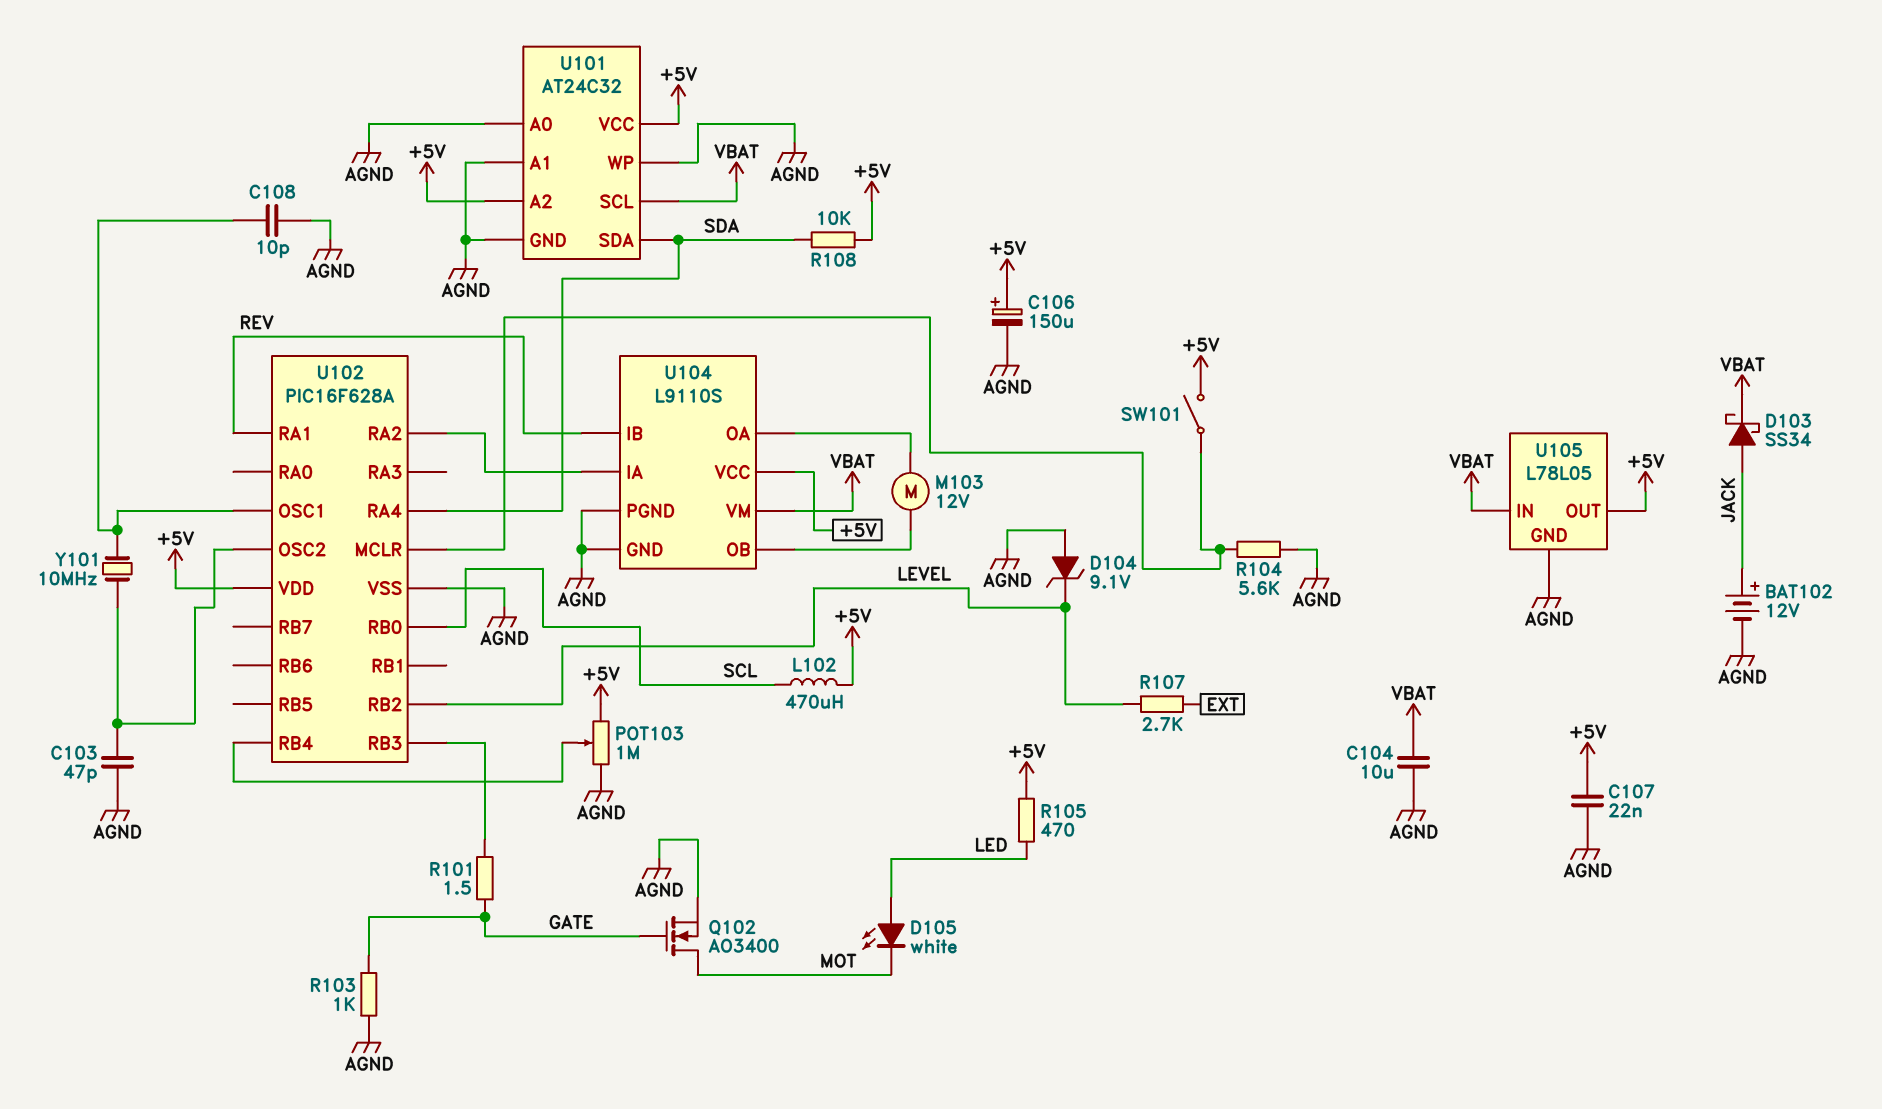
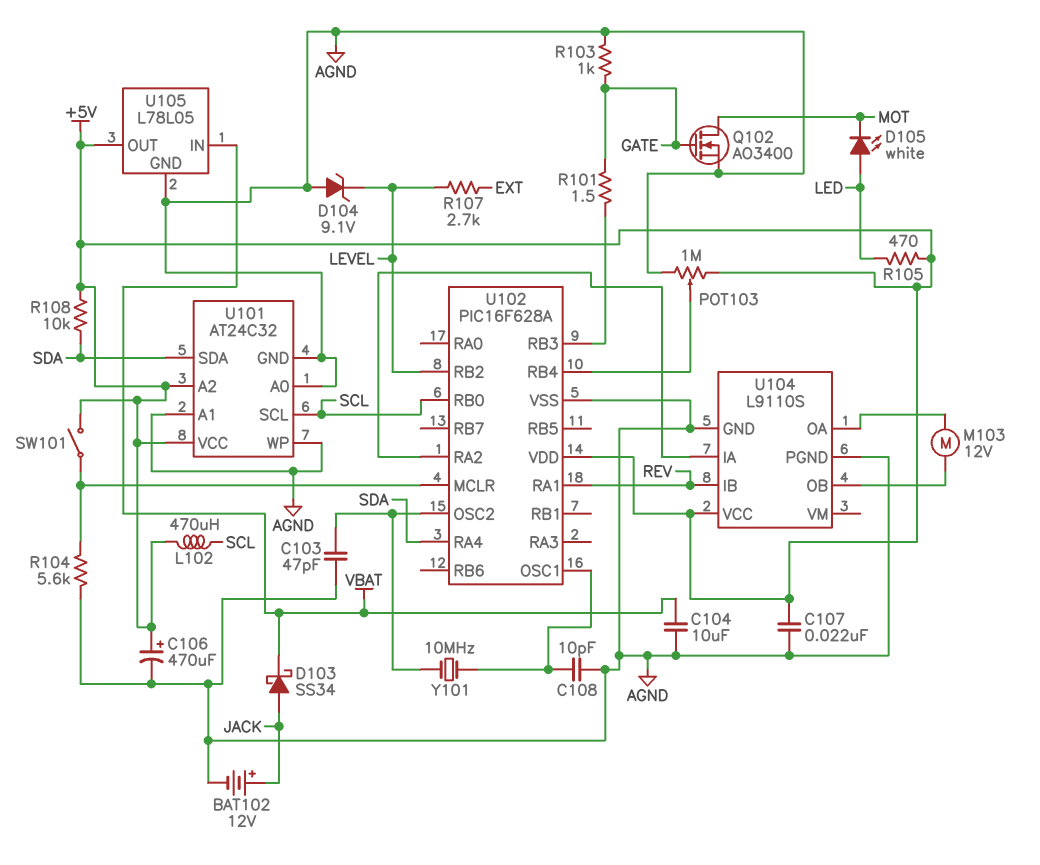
C106: 150uF (plus +5V, minus AGND) -> 470uF (plus +5V, minus AGND)
U101 pin SCL: VBAT -> SCL
U104 pin VM: VBAT -> none

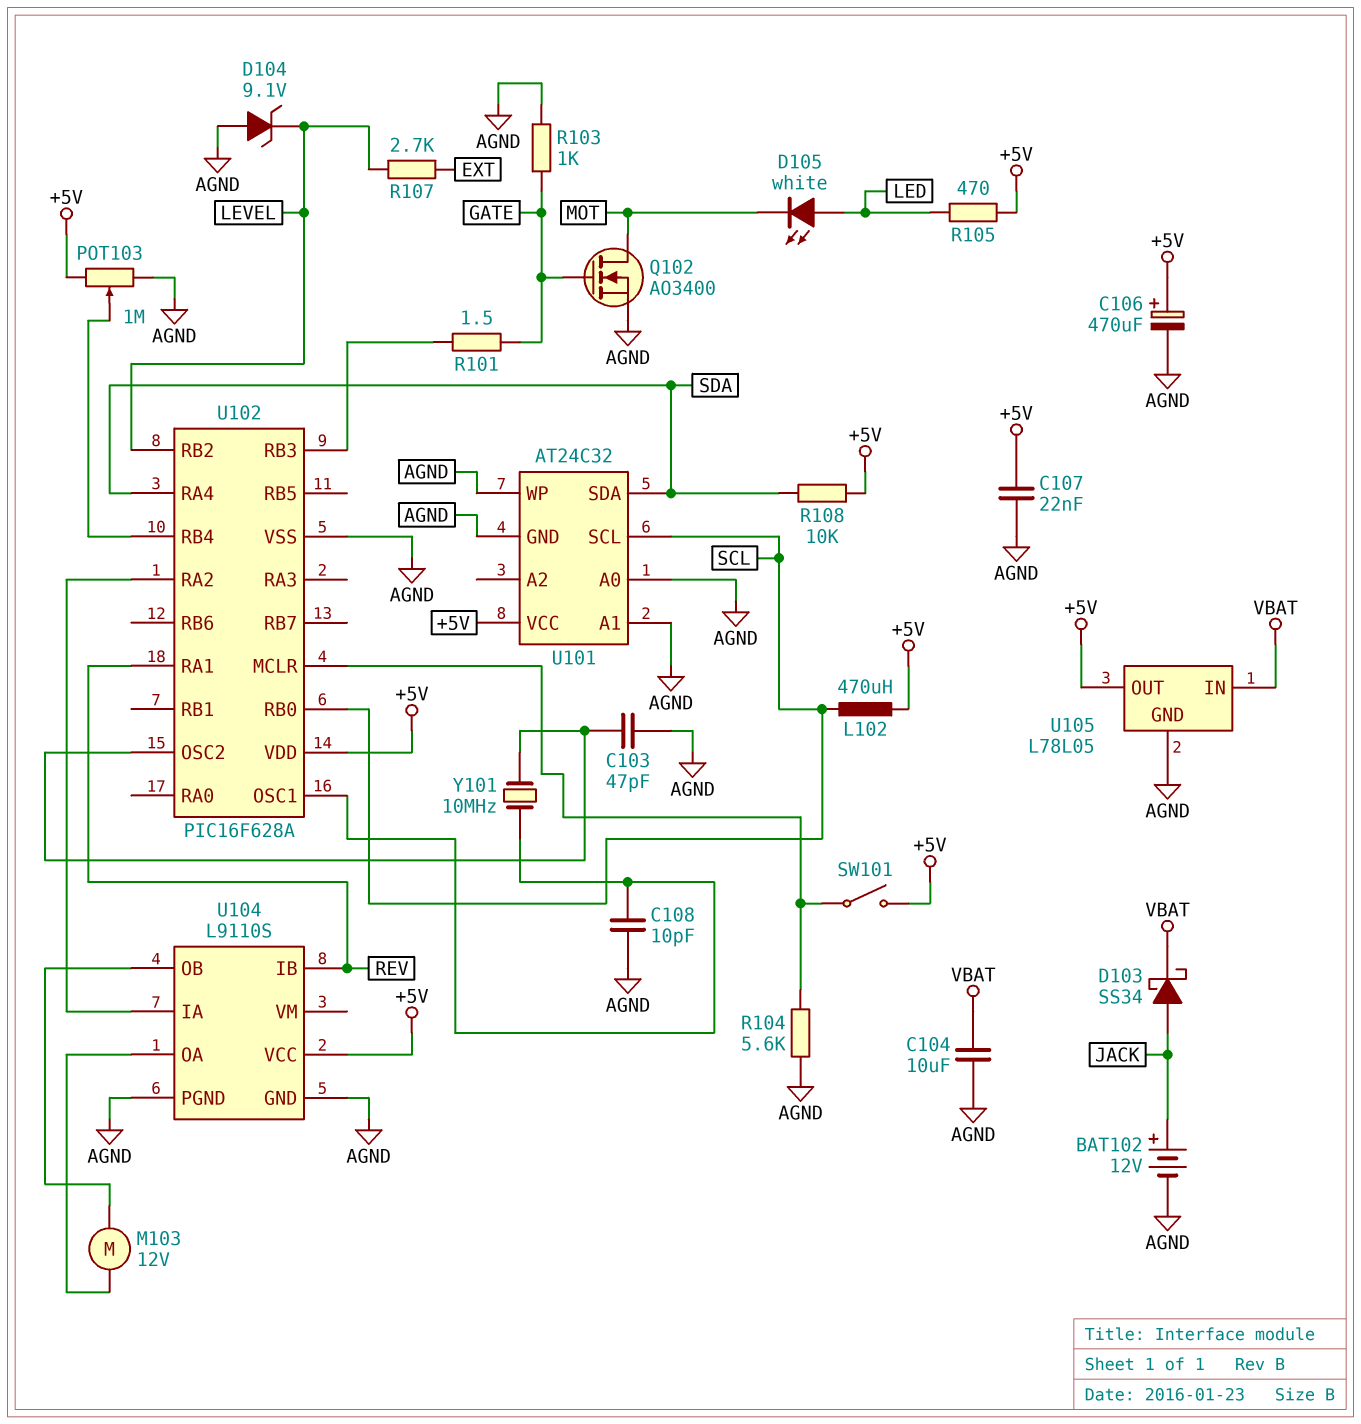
U101 pin A2: +5V -> none

